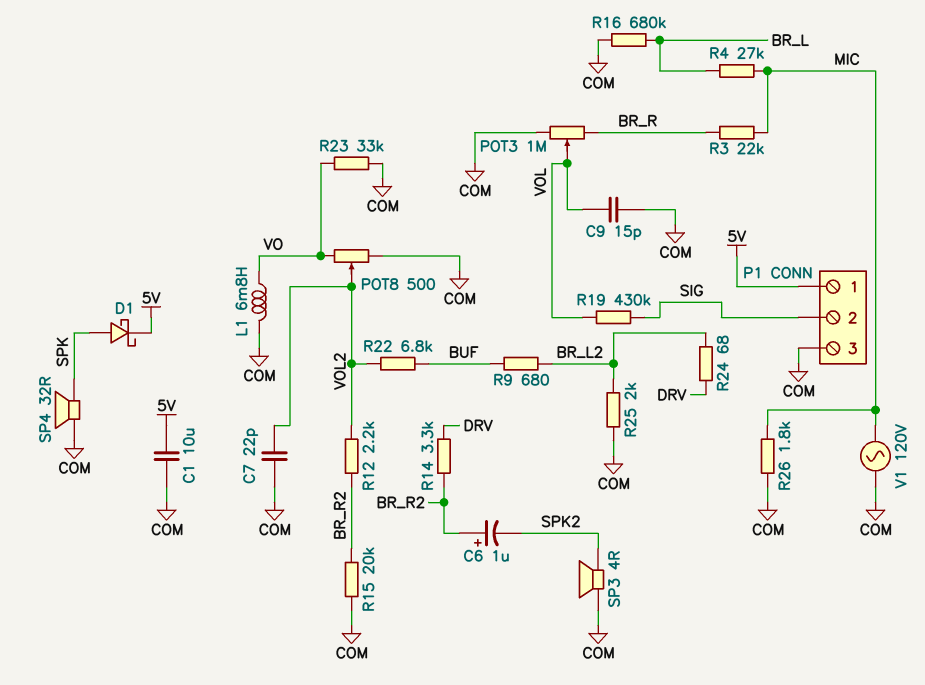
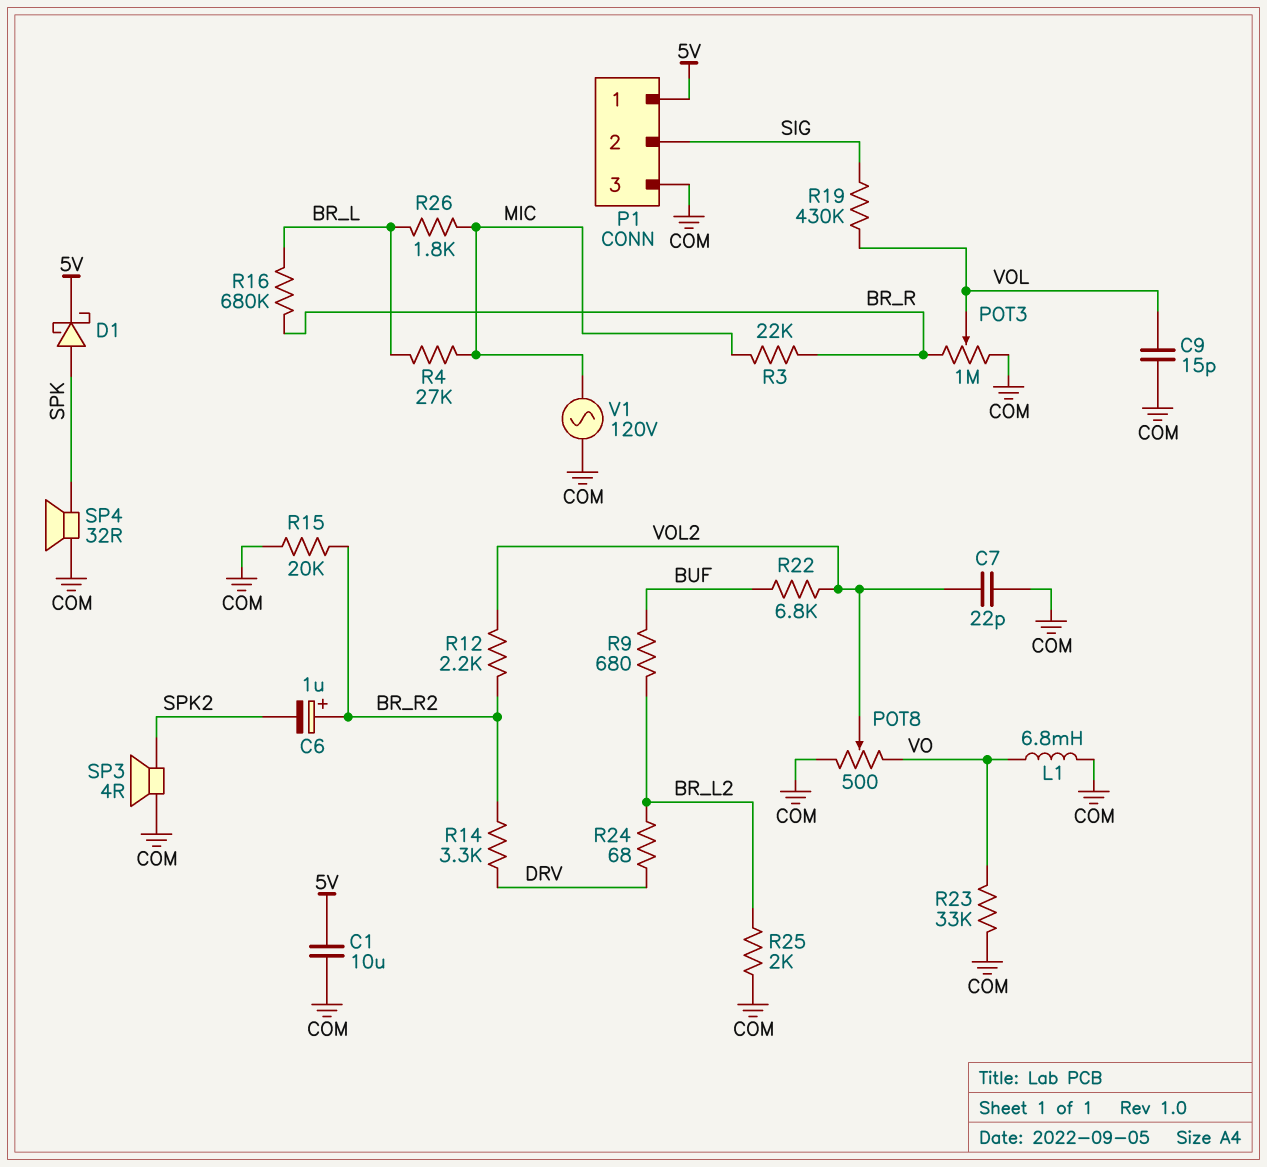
R16: 680k (BR_L, COM) -> 680k (BR_L, BR_R)
R26: 1.8k (COM, MIC) -> 1.8k (BR_L, MIC)

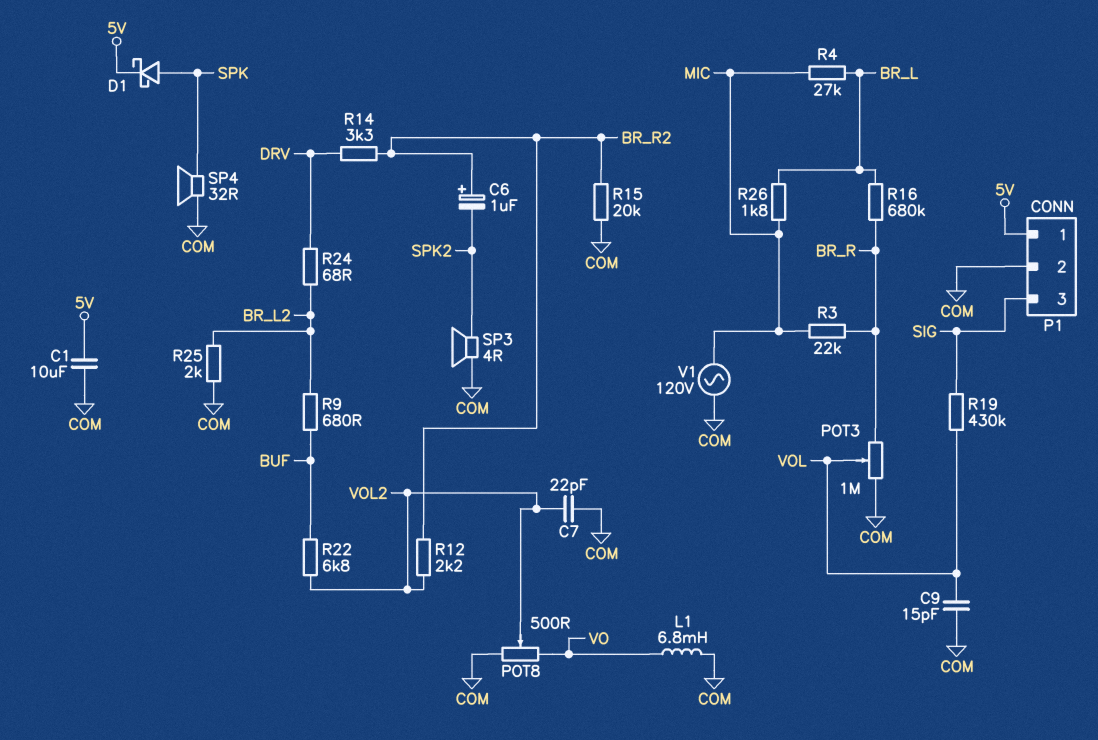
P1 pin 2: SIG -> COM
P1 pin 3: COM -> SIG
R23: 33k (COM, VO) -> none

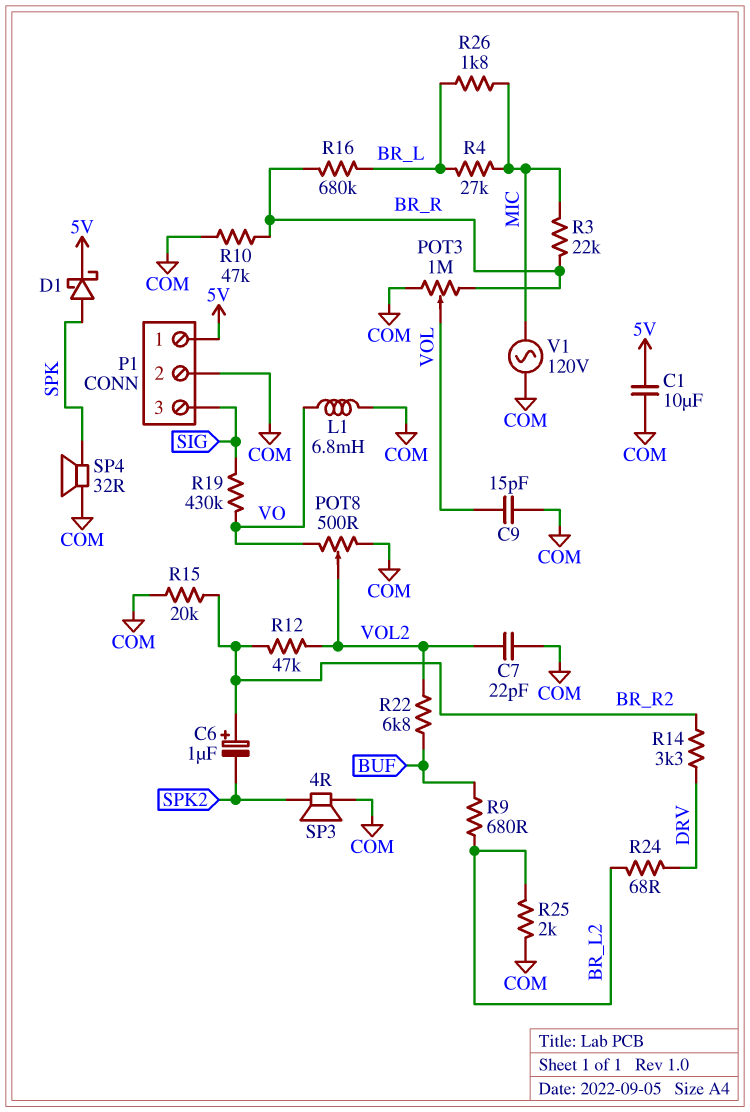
R10: none -> 47k (BR_R, COM)
R12: 2.2k (BR_R2, VOL2) -> 47k (BR_R2, VOL2)
R19: 430k (SIG, VOL) -> 430k (SIG, VO)

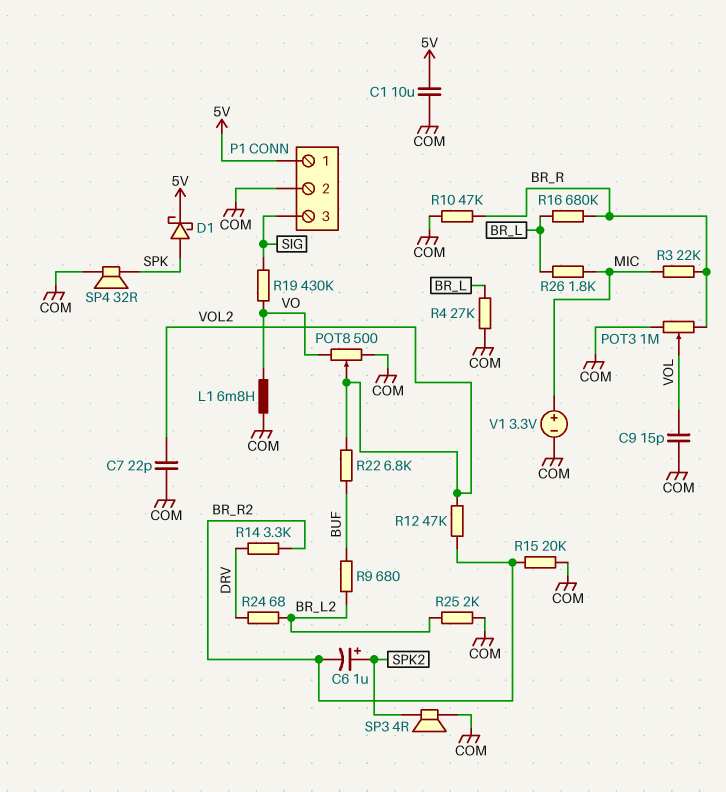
C6: 1uF (plus BR_R2, minus SPK2) -> 1uF (plus SPK2, minus BR_R2)
R4: 27k (BR_L, MIC) -> 27k (BR_L, COM)
V1: AC 120V (COM, MIC) -> 3.3V (plus MIC, minus COM)

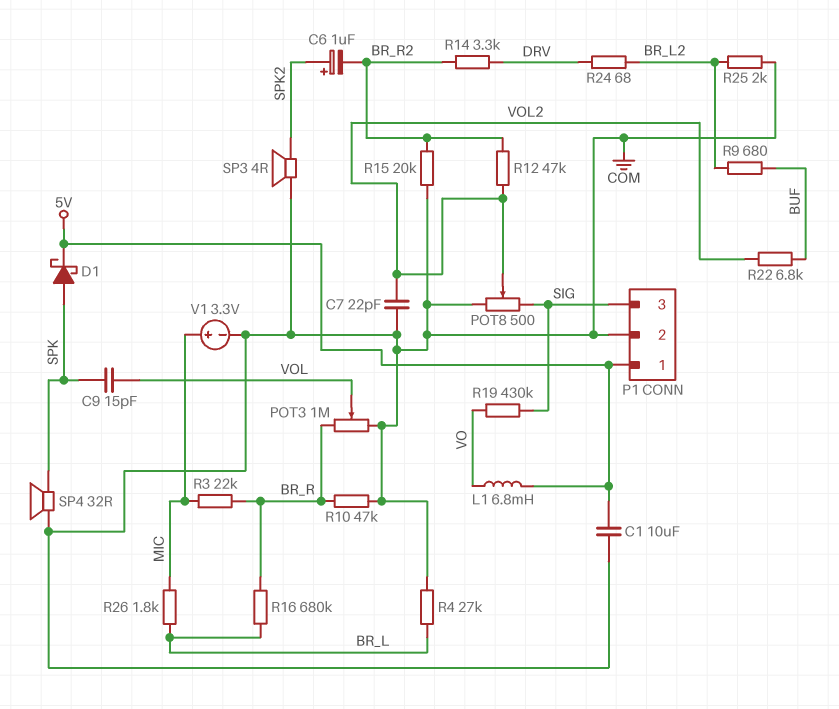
C9: 15pF (COM, VOL) -> 15pF (SPK, VOL)
L1: 6.8mH (COM, VO) -> 6.8mH (5V, VO)
POT8: 500 (COM, VO, wiper VOL2) -> 500 (COM, SIG, wiper VOL2)

